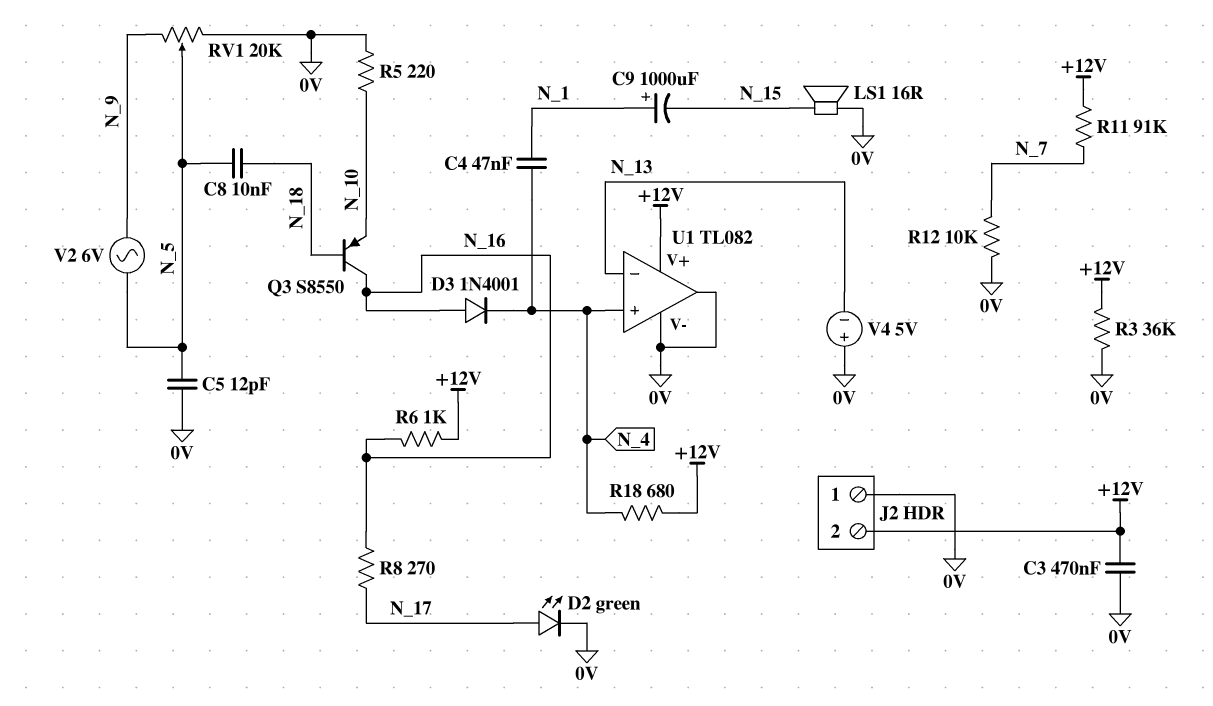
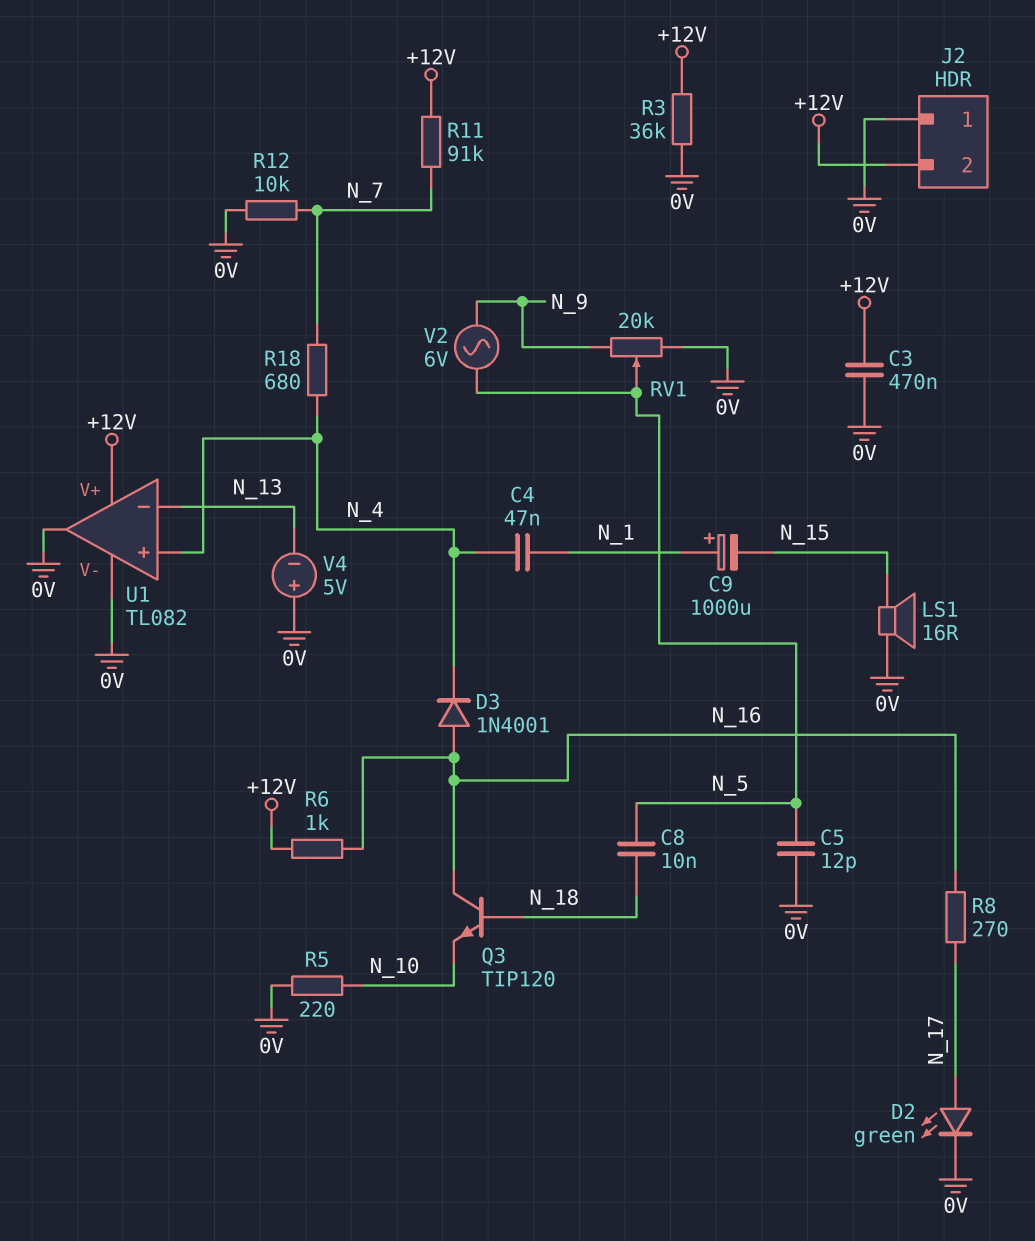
Q3: PNP S8550 (B N_18, C N_16, E N_10) -> NPN TIP120 (B N_18, C N_16, E N_10)
R18: 680 (+12V, N_4) -> 680 (N_4, N_7)

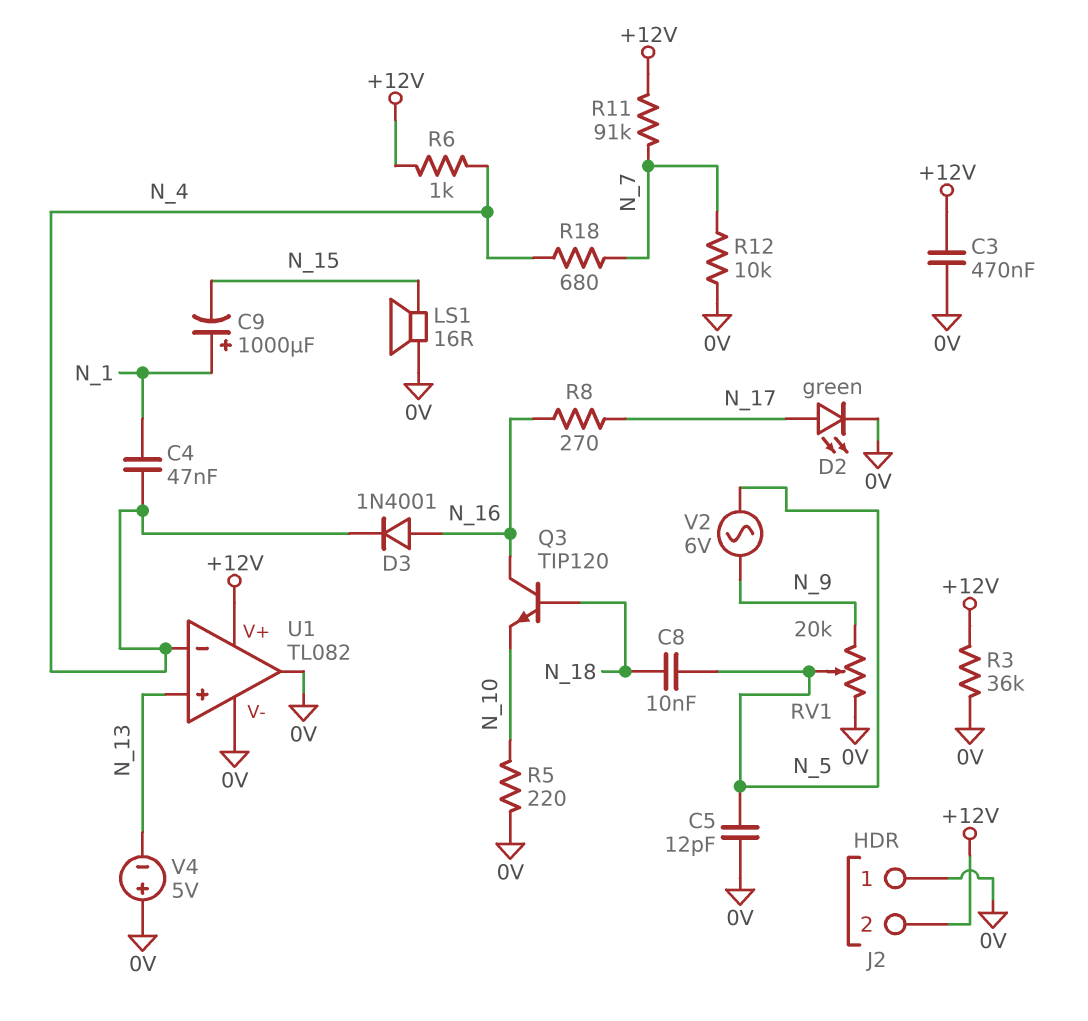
R6: 1k (+12V, N_16) -> 1k (+12V, N_4)
U1 pin in+: N_4 -> N_13
U1 pin in-: N_13 -> N_4

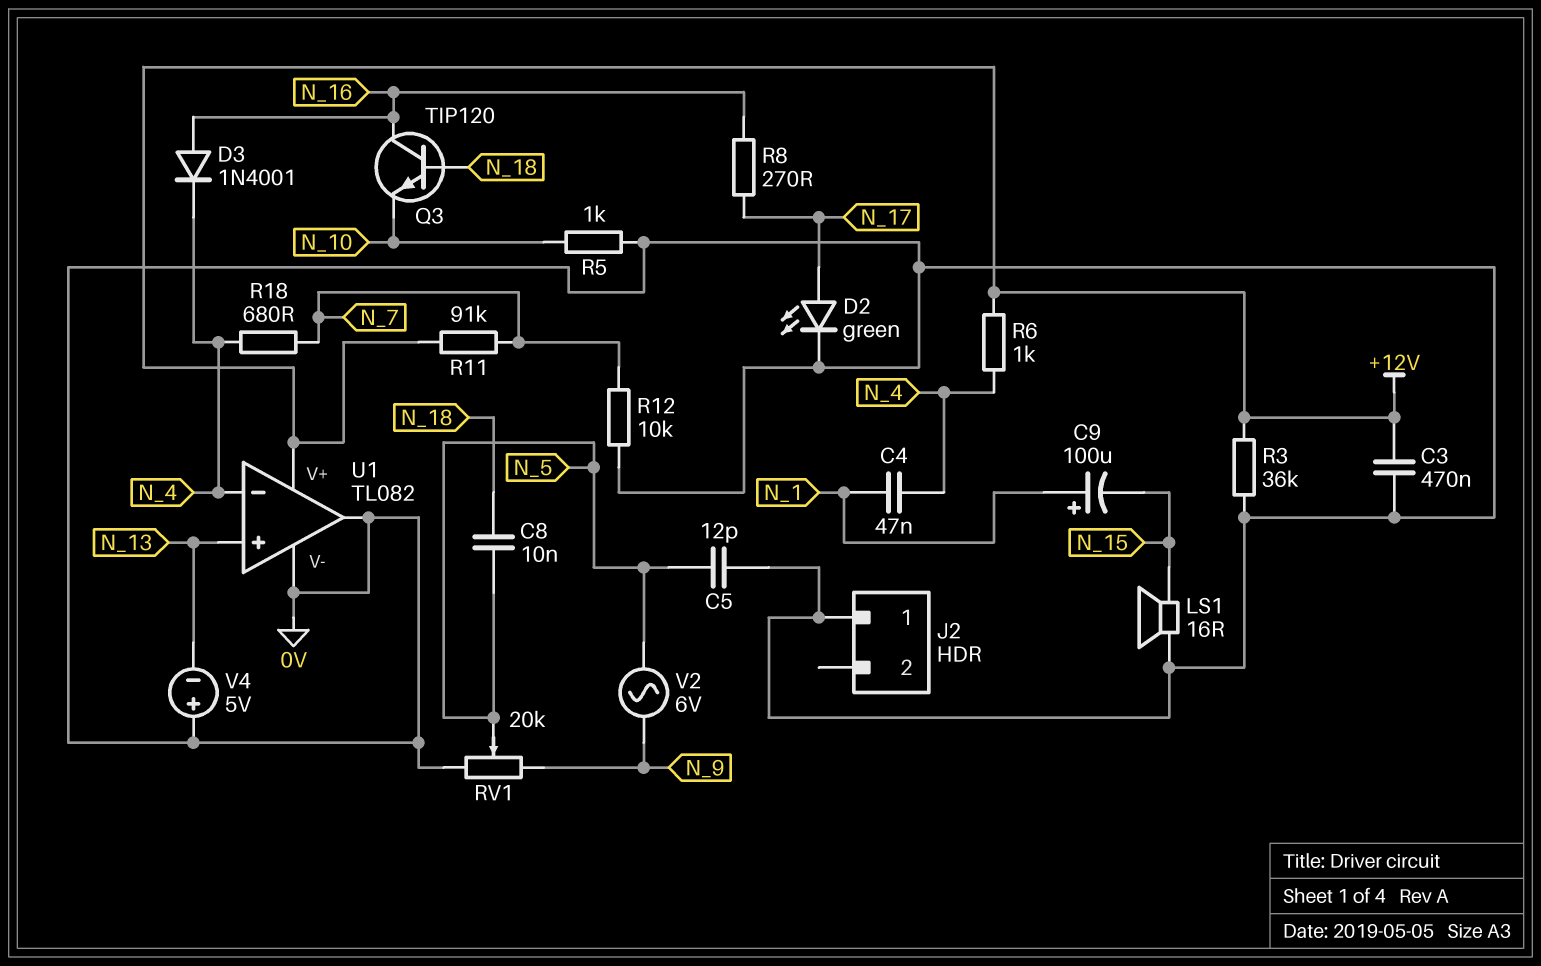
C9: 1000uF (plus N_1, minus N_15) -> 100uF (plus N_1, minus N_15)
J2 pin 2: +12V -> none
R5: 220 (0V, N_10) -> 1k (0V, N_10)

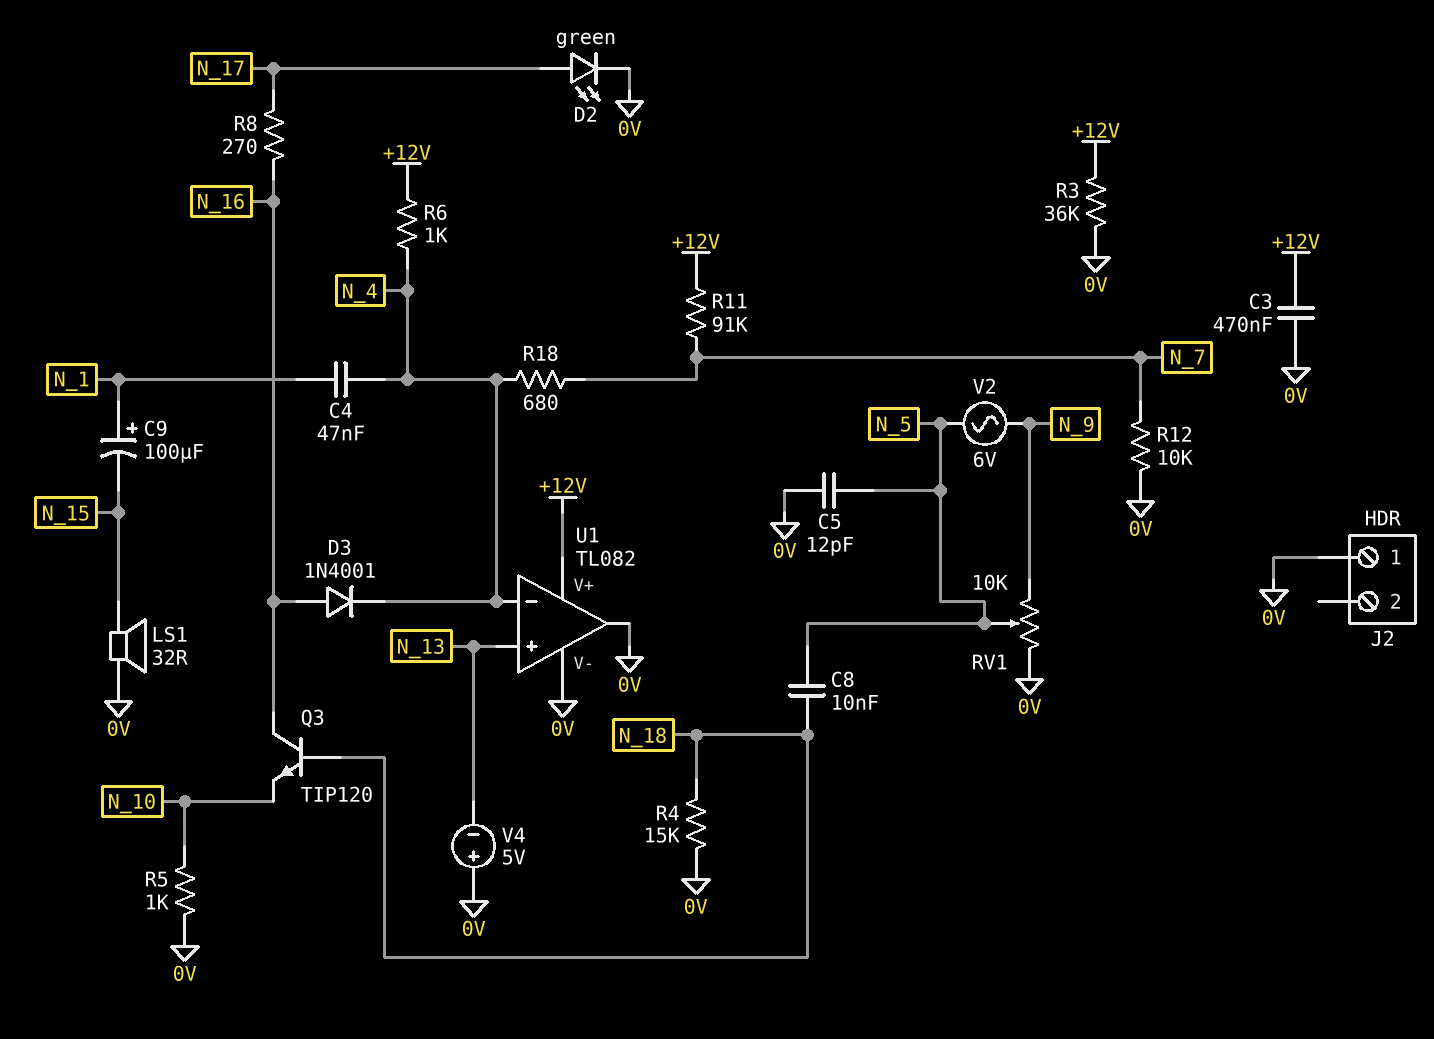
LS1: speaker 16R (0V, N_15) -> speaker 32R (0V, N_15)
R4: none -> 15k (0V, N_18)
RV1: 20k (0V, N_9, wiper N_5) -> 10k (0V, N_9, wiper N_5)

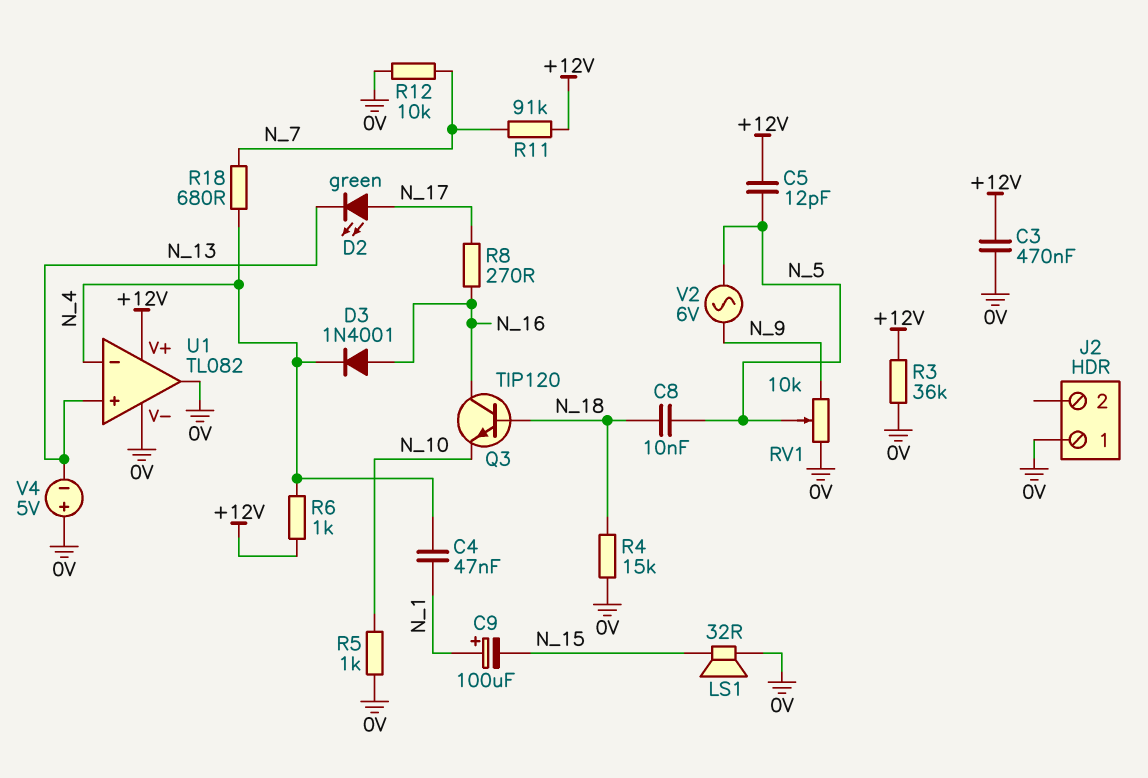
C5: 12pF (0V, N_5) -> 12pF (+12V, N_5)
D2: LED green (A N_17, K 0V) -> LED green (A N_17, K N_13)

